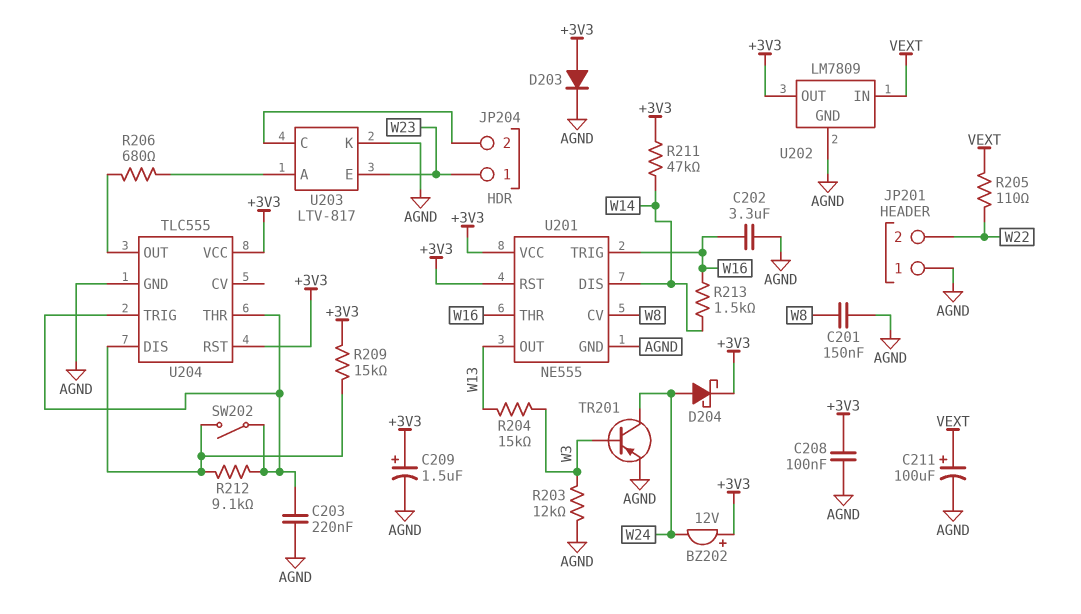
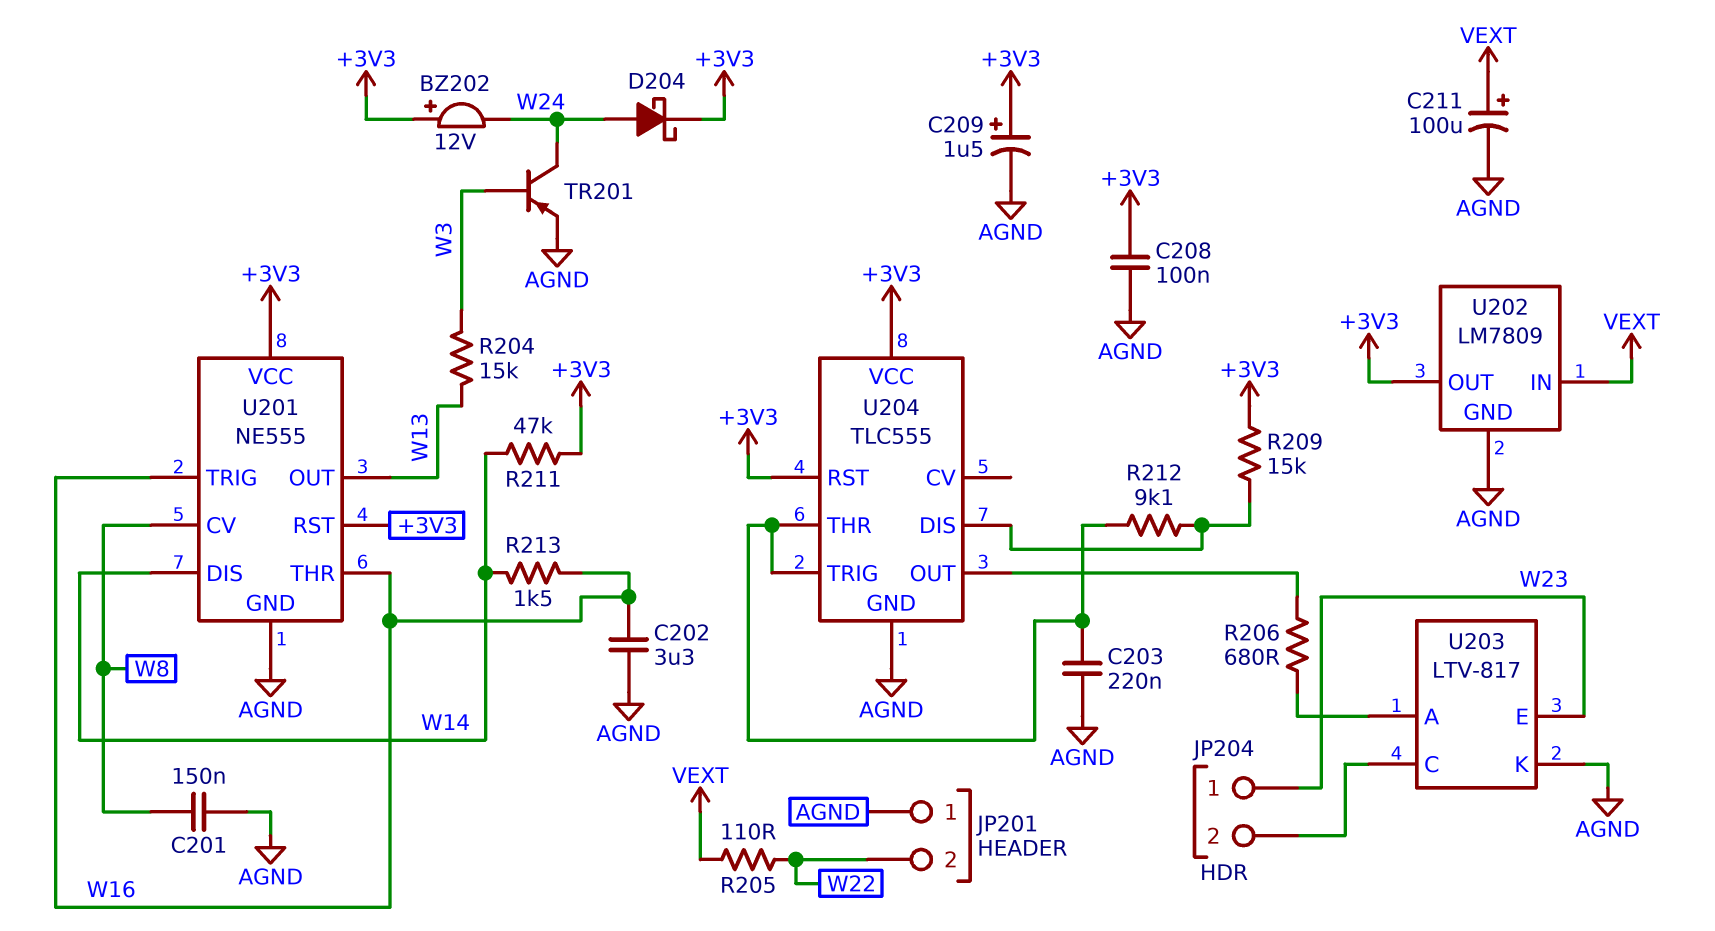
D203: diode (A +3V3, K AGND) -> none
R203: 12k (AGND, W3) -> none
SW202: switch (U204/DIS, U204/THR) -> none

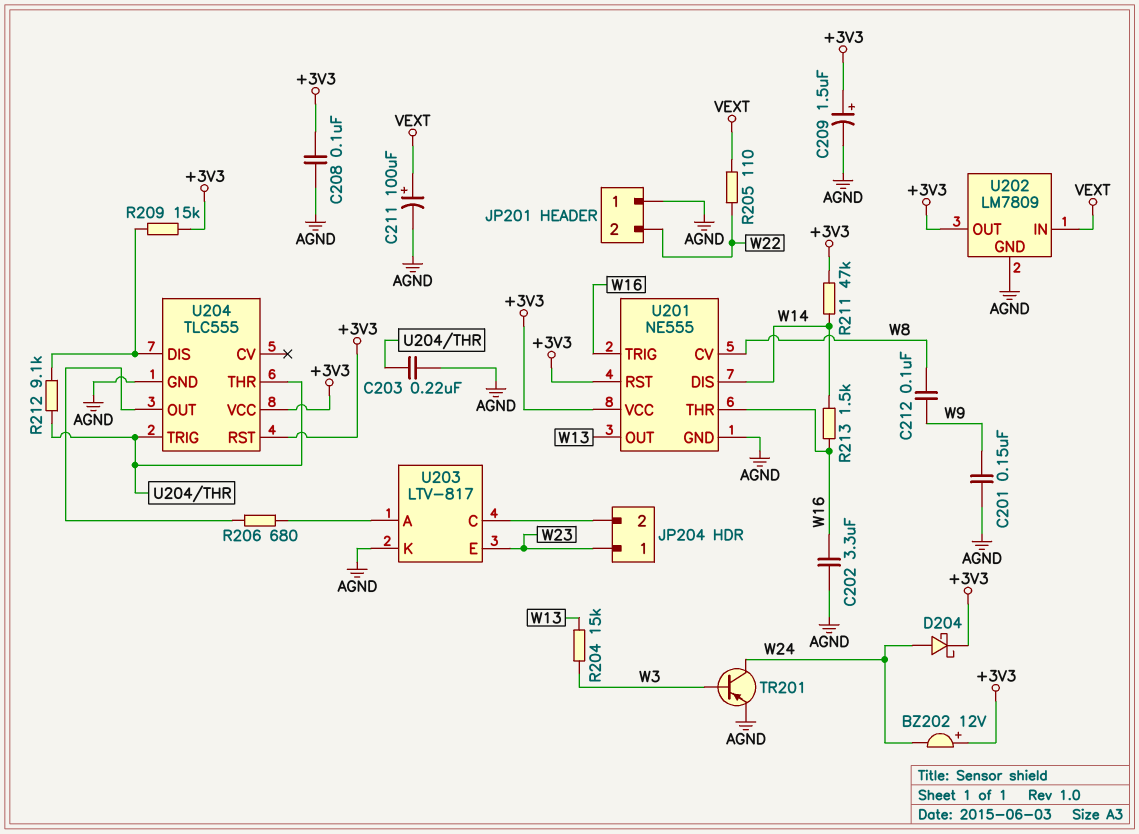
C201: 150nF (AGND, W8) -> 150nF (AGND, W9)
C212: none -> 100nF (W8, W9)

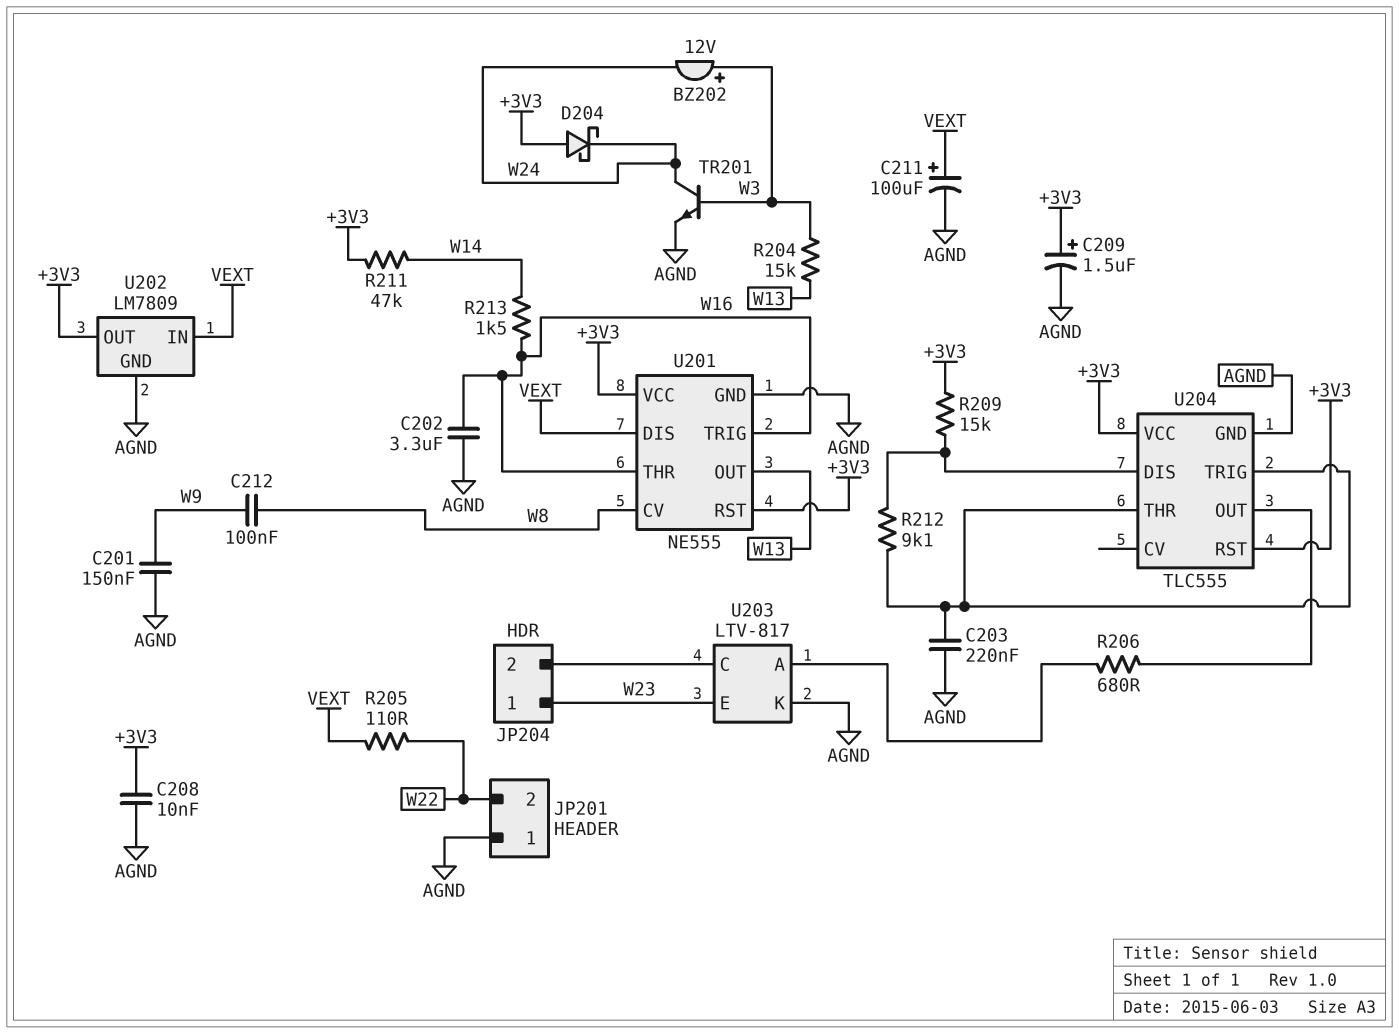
BZ202: buzzer 12V (plus +3V3, minus W24) -> buzzer 12V (plus W3, minus W24)
C208: 100nF (+3V3, AGND) -> 10nF (+3V3, AGND)
D204: schottky (A W24, K +3V3) -> schottky (A +3V3, K W24)
TR201: PNP (B W3, C W24, E AGND) -> NPN (B W3, C W24, E AGND)
U201 pin DIS: W14 -> VEXT

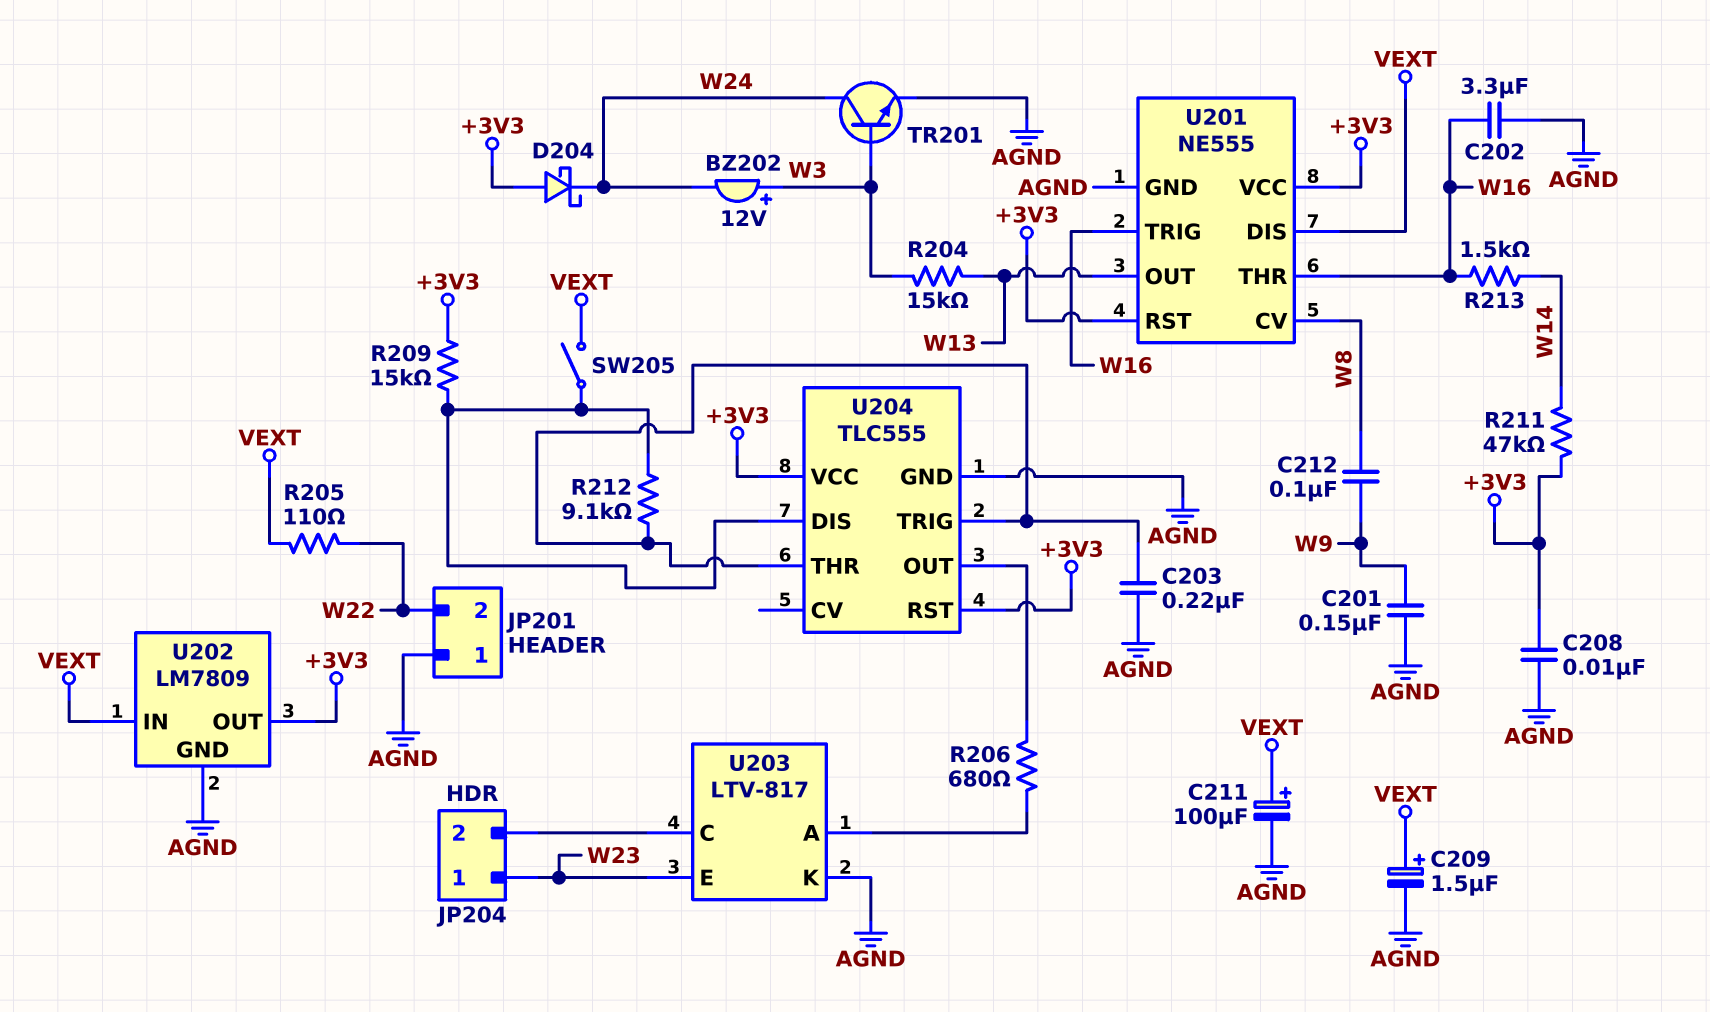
C209: 1.5uF (plus +3V3, minus AGND) -> 1.5uF (plus VEXT, minus AGND)
SW205: none -> switch (U204/DIS, VEXT)

